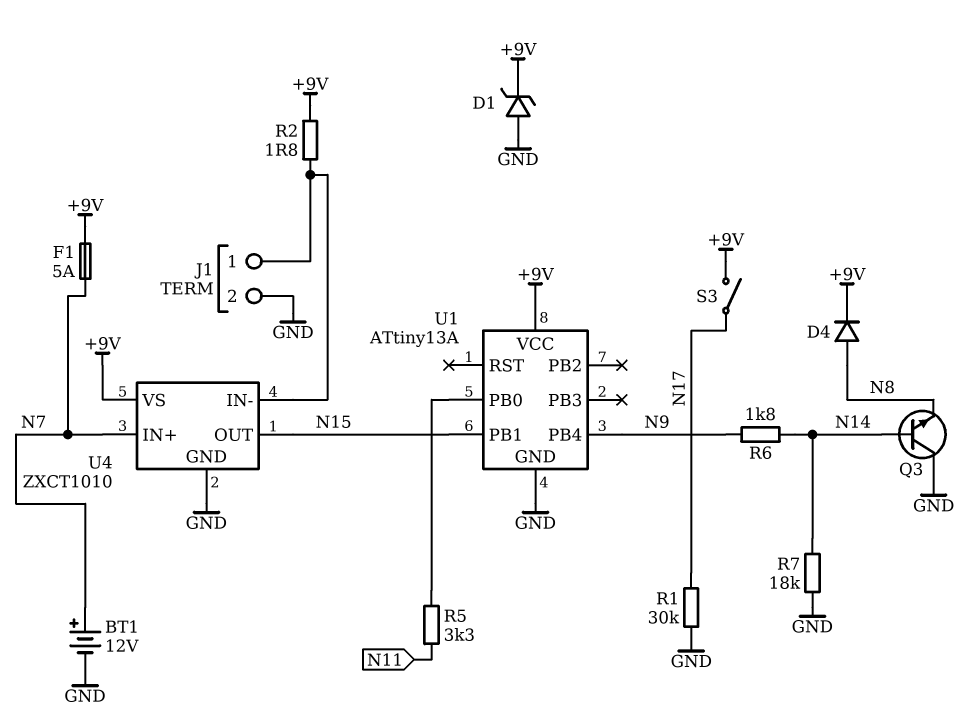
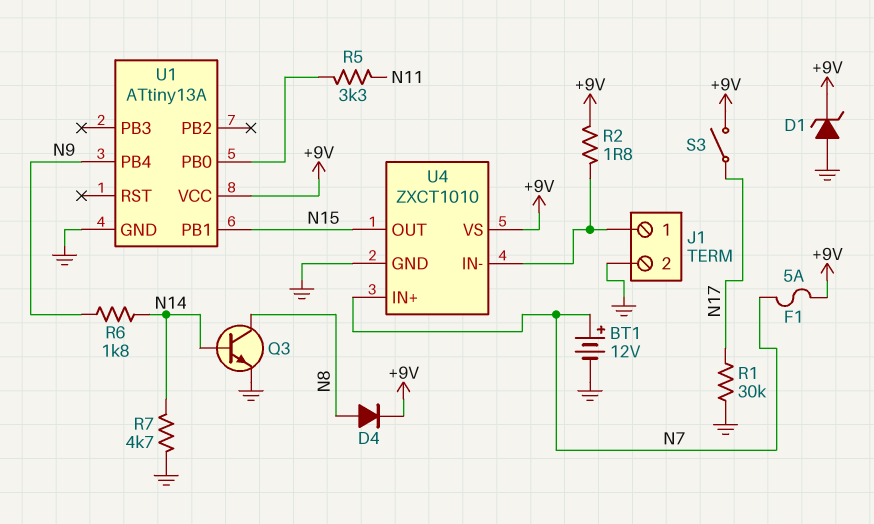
Q3: NPN (B N14, C GND, E N8) -> NPN (B N14, C N8, E GND)
R7: 18k (GND, N14) -> 4.7k (GND, N14)

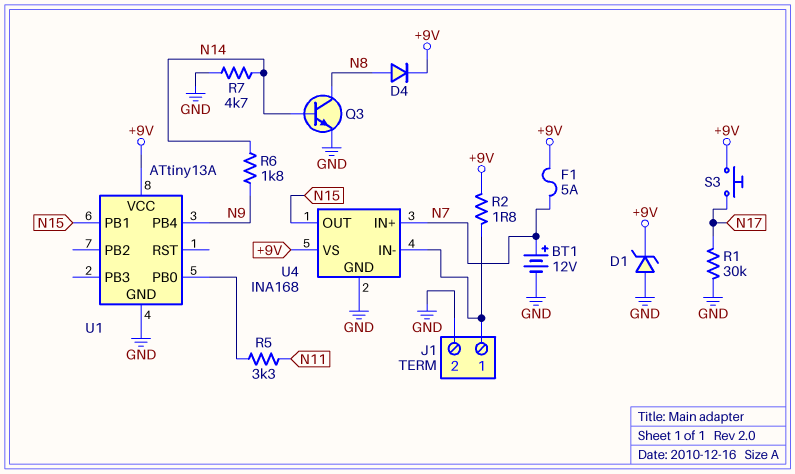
S3: switch (+9V, N17) -> button (+9V, N17)
U4: ZXCT1010 -> INA168

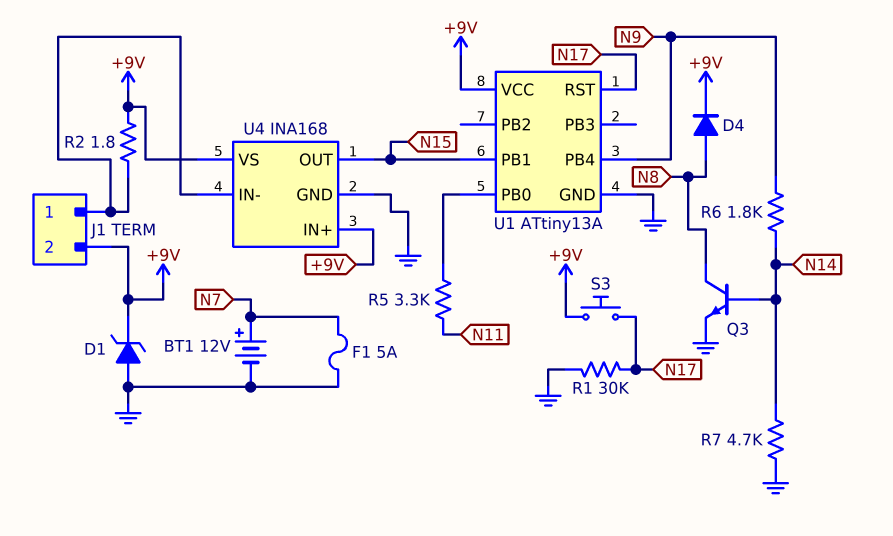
F1: 5A (+9V, N7) -> 5A (GND, N7)
J1 pin 2: GND -> +9V
U1 pin RST: none -> N17
U4 pin IN+: N7 -> +9V

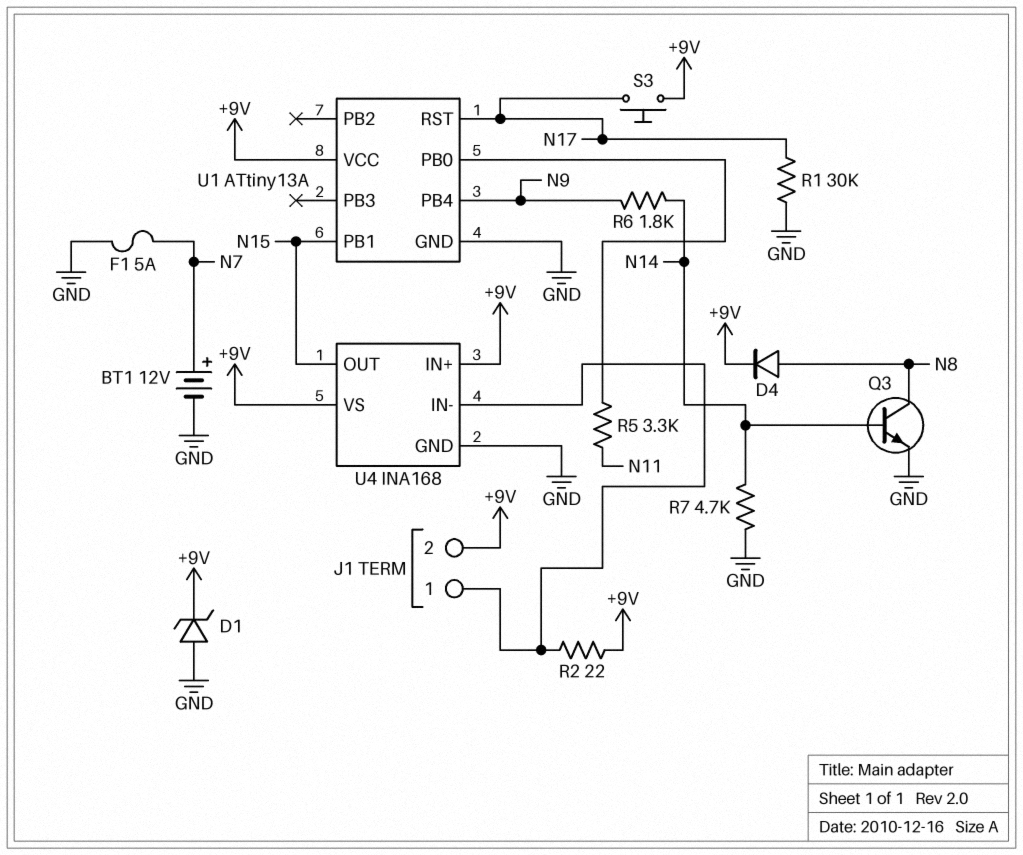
R2: 1.8 (+9V, J1/1) -> 22 (+9V, J1/1)

